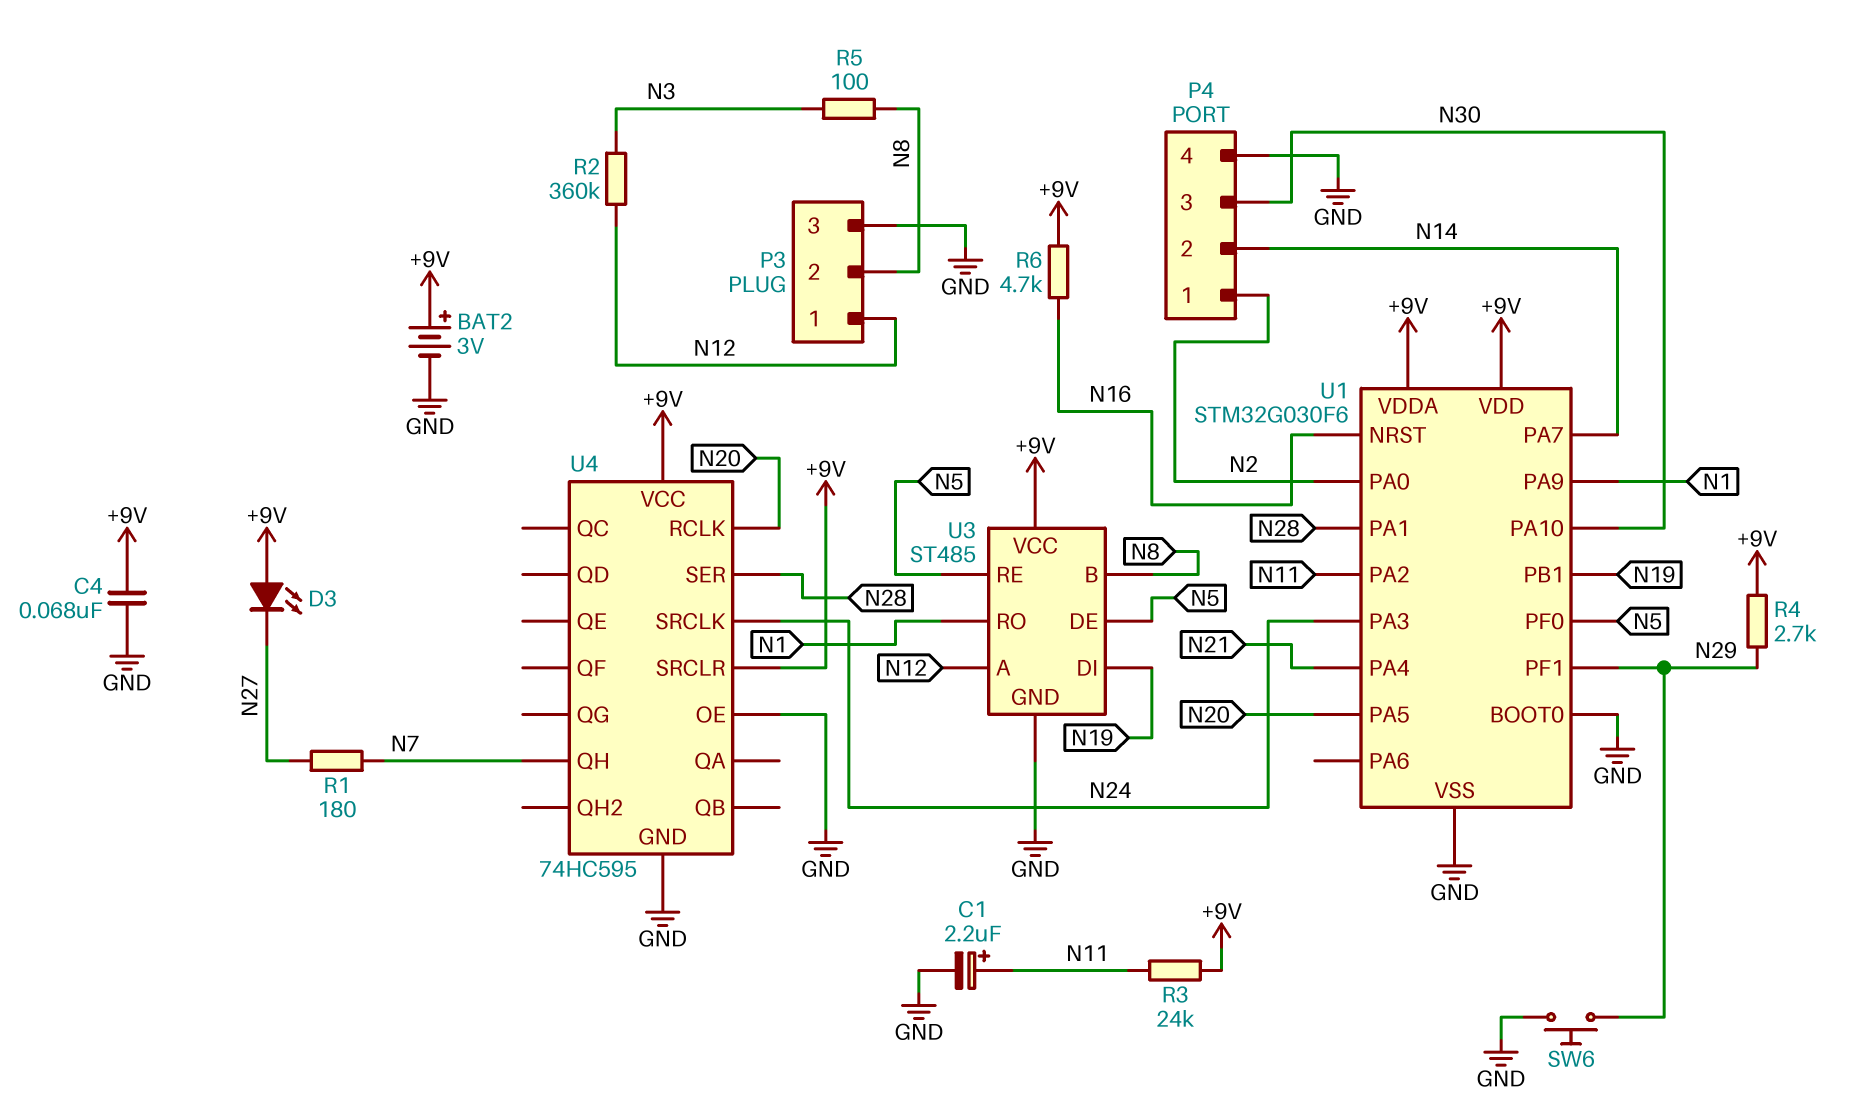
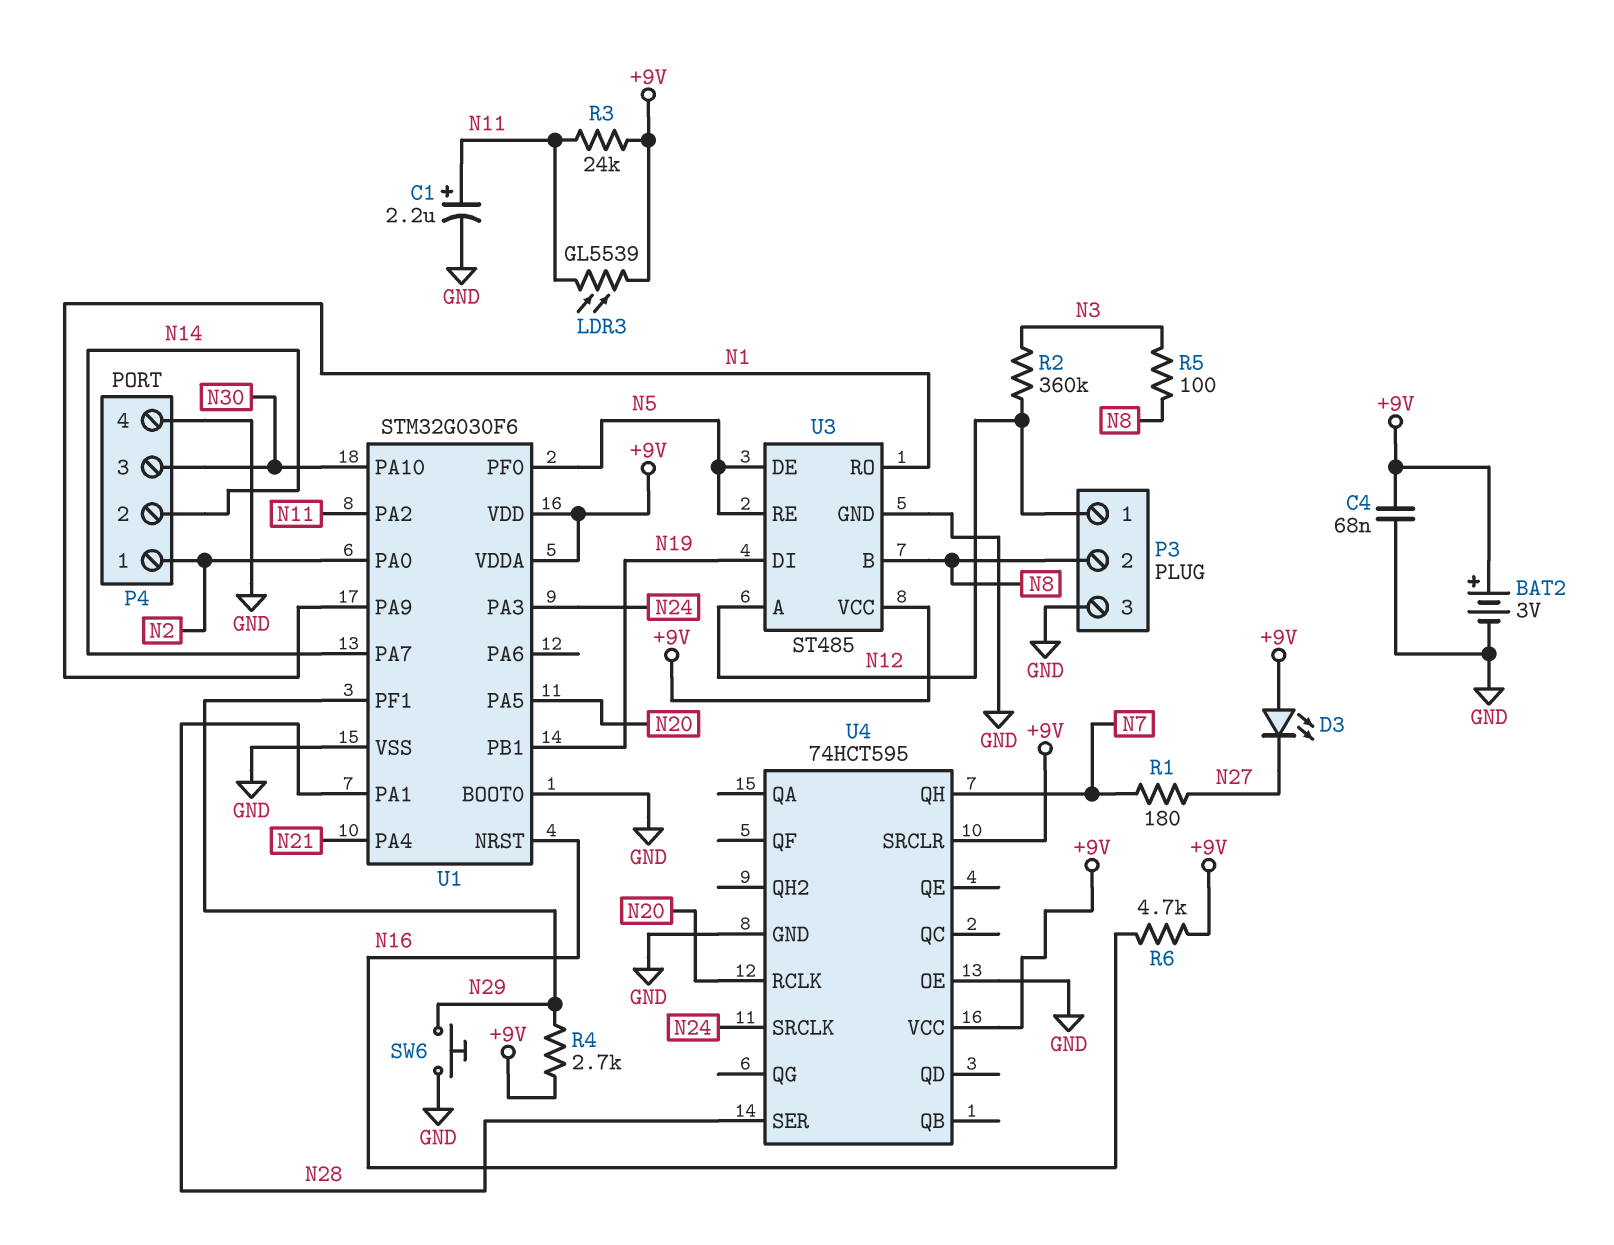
LDR3: none -> GL5539 (+9V, N11)
U4: 74HC595 -> 74HCT595

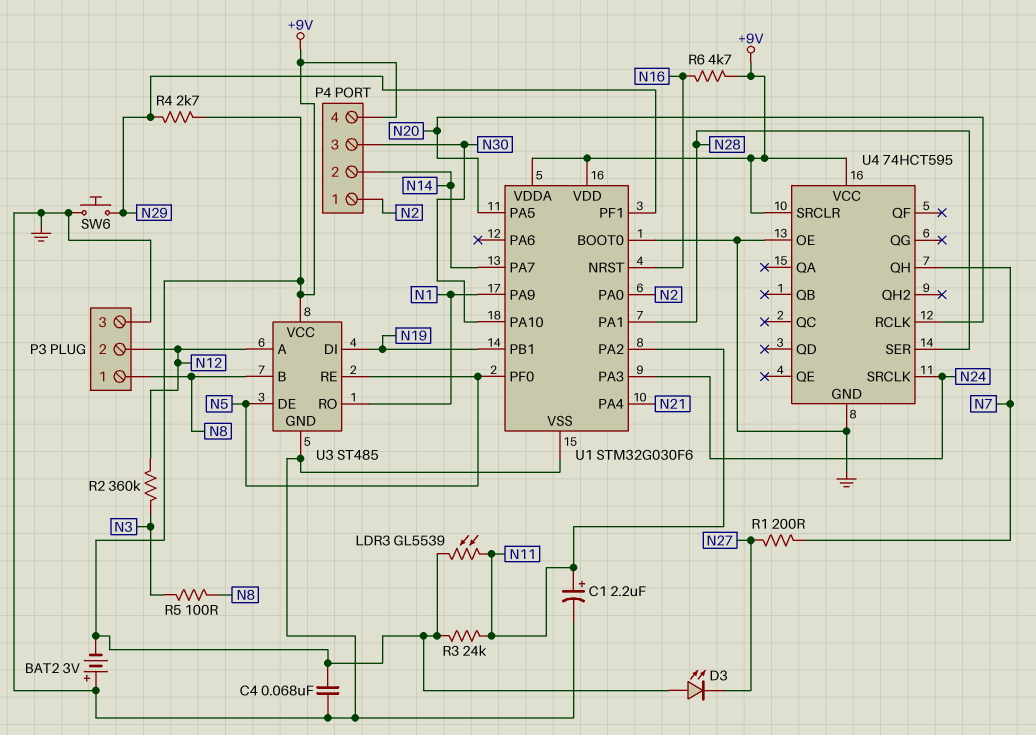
BAT2: 3V (plus +9V, minus GND) -> 3V (plus GND, minus +9V)
P3 pin 1: N12 -> N8
P3 pin 2: N8 -> N12
P4 pin 4: GND -> +9V
R1: 180 (N7, N27) -> 200 (N7, N27)

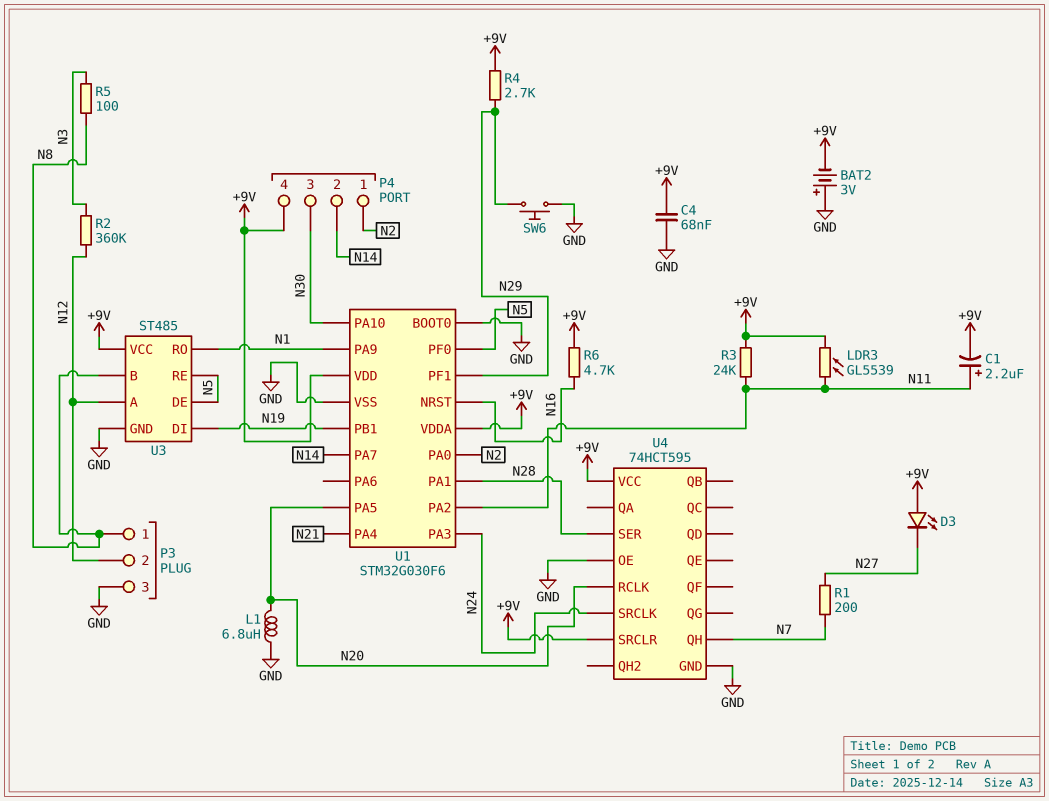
C1: 2.2uF (plus N11, minus GND) -> 2.2uF (plus N11, minus +9V)
L1: none -> 6.8uH (GND, N20)

